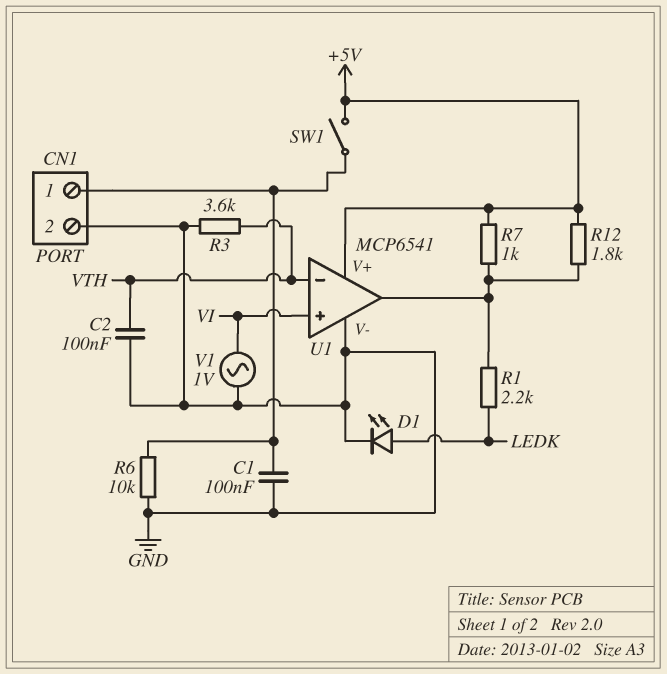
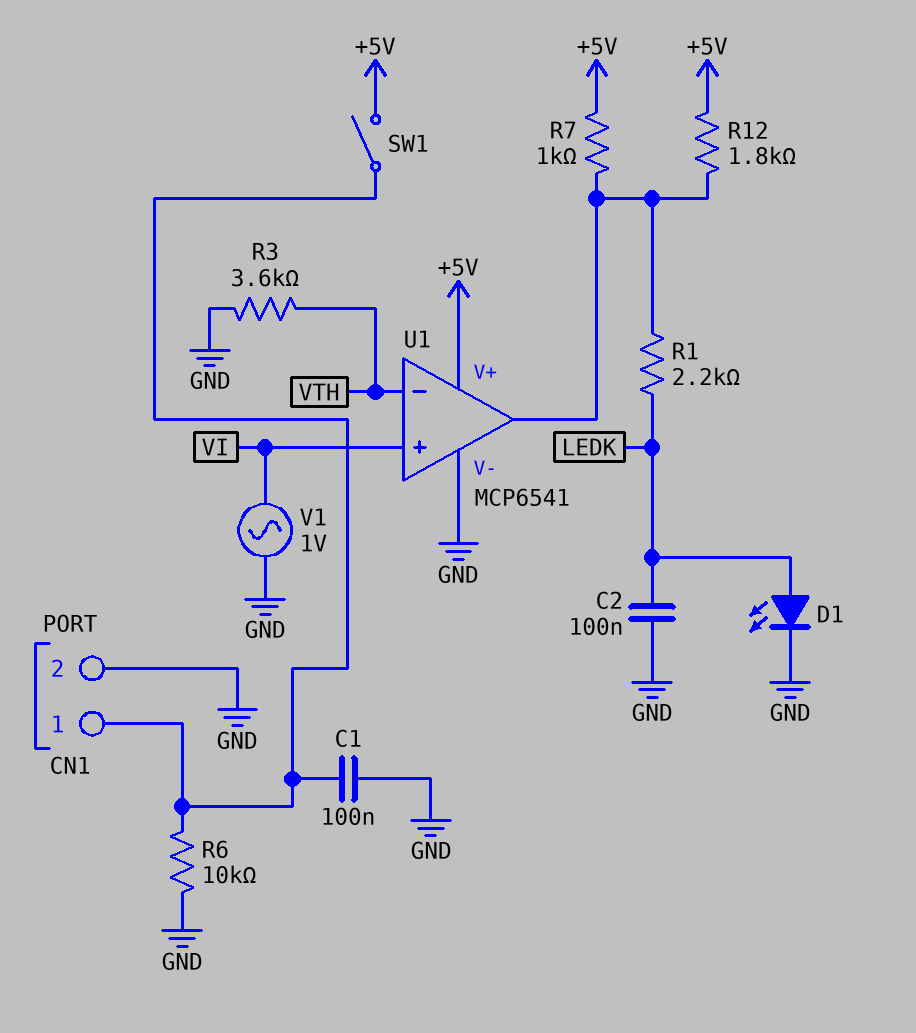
C2: 100nF (GND, VTH) -> 100nF (GND, LEDK)

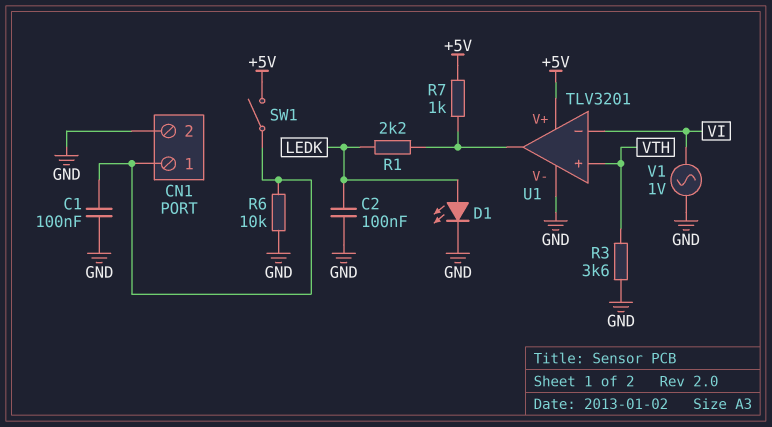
R12: 1.8k (+5V, U1/out) -> none
U1: MCP6541 -> TLV3201
U1 pin in+: VI -> VTH
U1 pin in-: VTH -> VI

